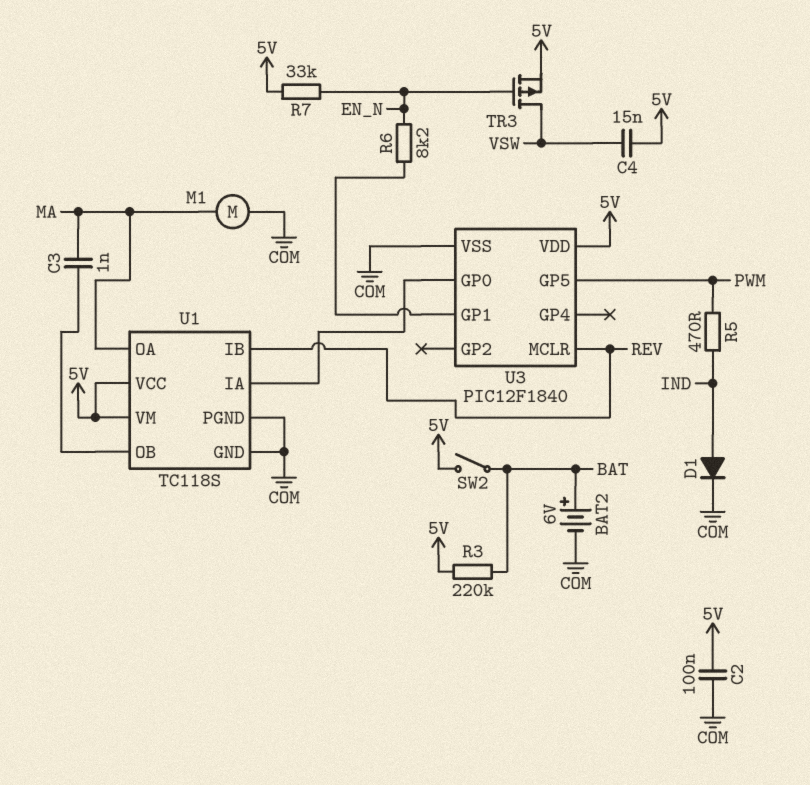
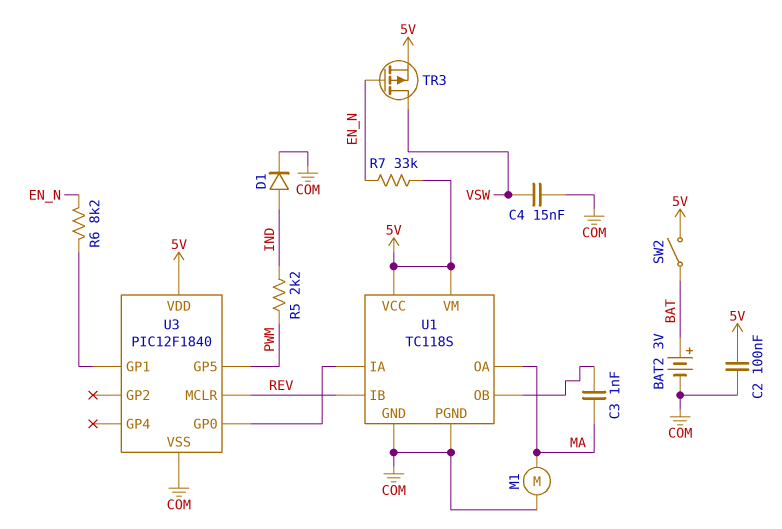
BAT2: 6V (plus BAT, minus COM) -> 3V (plus BAT, minus COM)
C4: 15nF (5V, VSW) -> 15nF (COM, VSW)
R3: 220k (5V, BAT) -> none
R5: 470 (IND, PWM) -> 2.2k (IND, PWM)

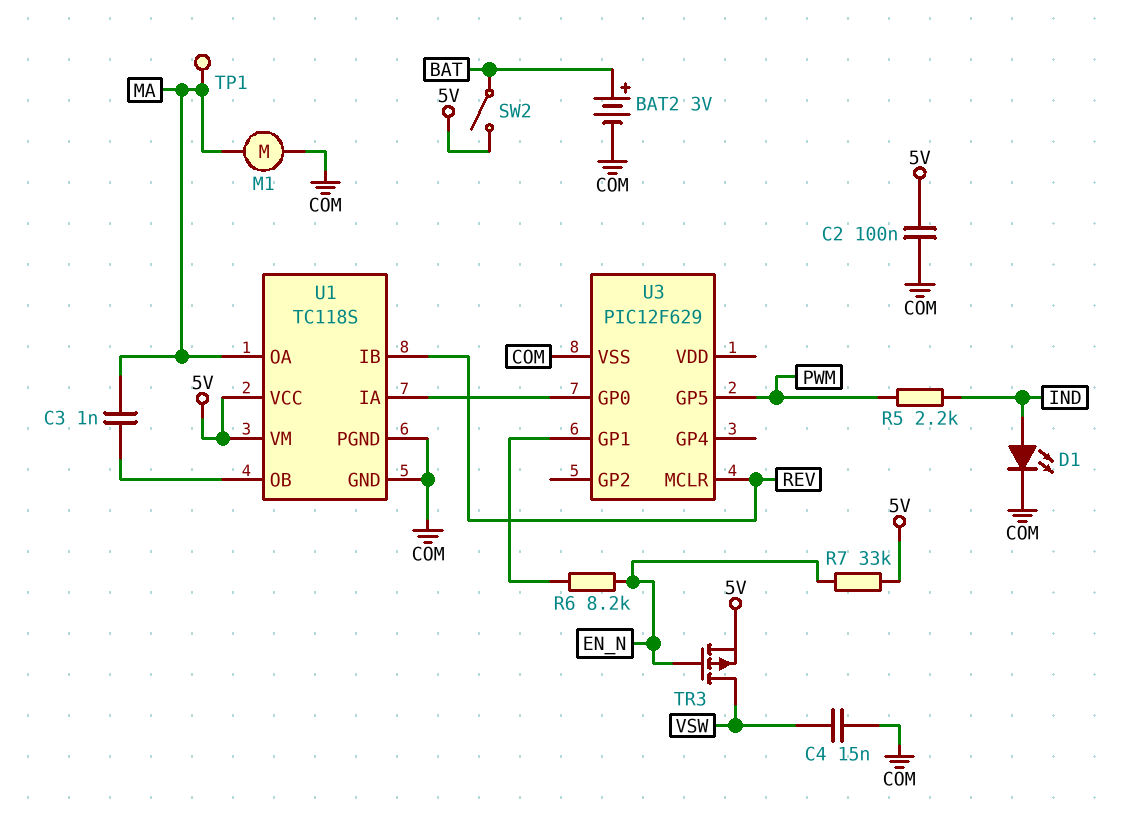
D1: diode (A IND, K COM) -> LED (A IND, K COM)
TP1: none -> test point (MA)
U3: PIC12F1840 -> PIC12F629
U3 pin VDD: 5V -> none

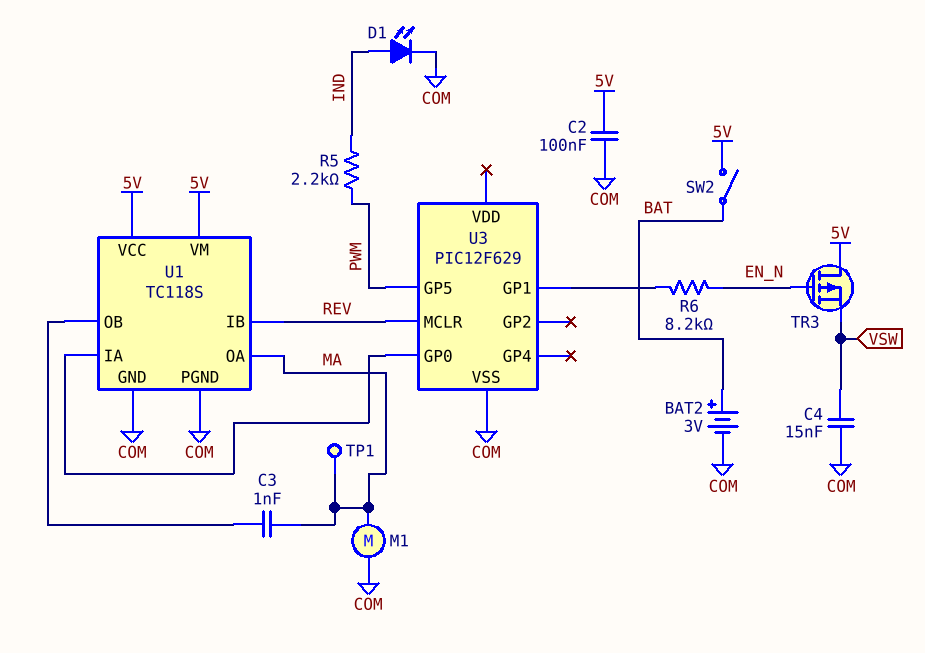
R7: 33k (5V, EN_N) -> none
TR3: PMOS (G EN_N, D VSW, S 5V) -> PMOS (G EN_N, D 5V, S VSW)

